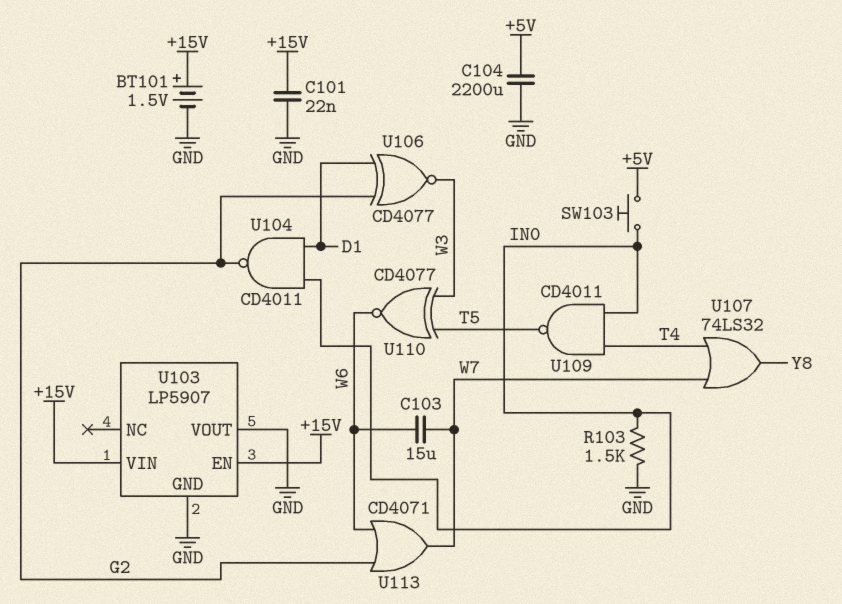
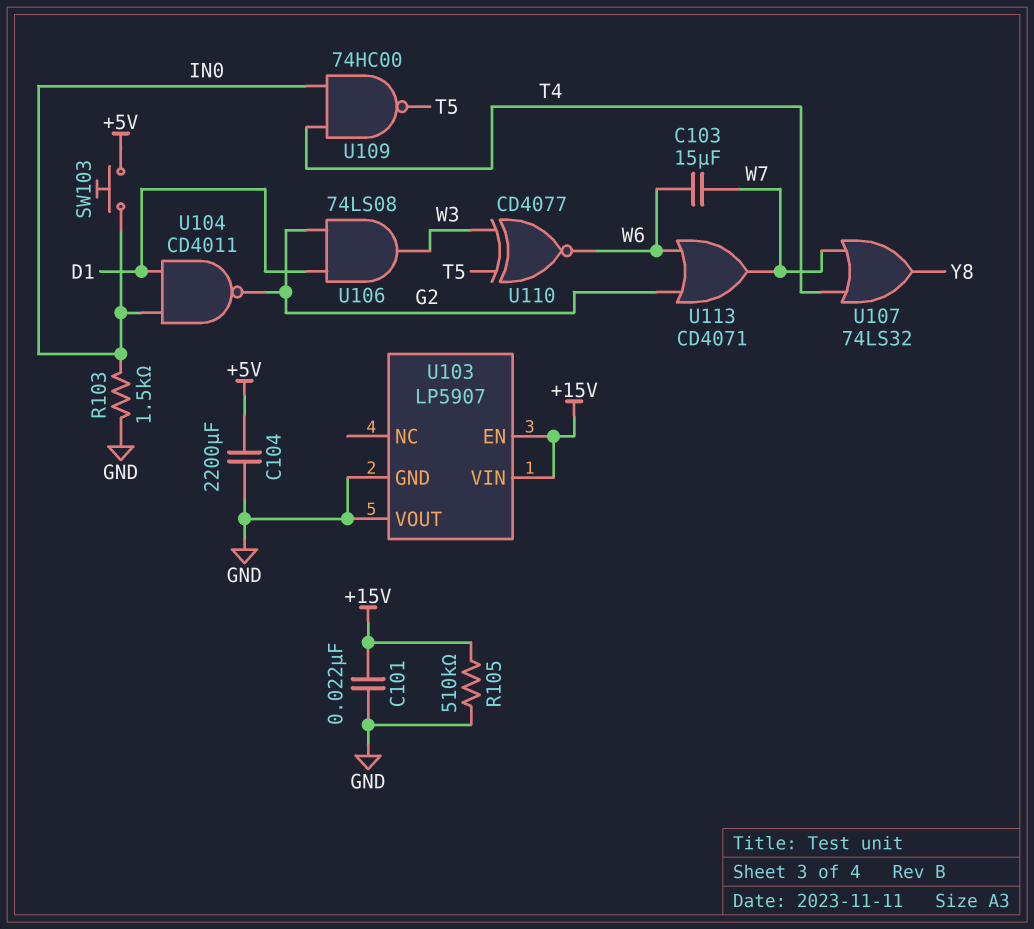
BT101: 1.5V (plus +15V, minus GND) -> none
R105: none -> 510k (+15V, GND)
U106: XNOR CD4077 (in D1, in G2, out W3) -> AND 74LS08 (in D1, in G2, out W3)
U109: NAND CD4011 (in IN0, in T4, out T5) -> NAND 74HC00 (in IN0, in T4, out T5)

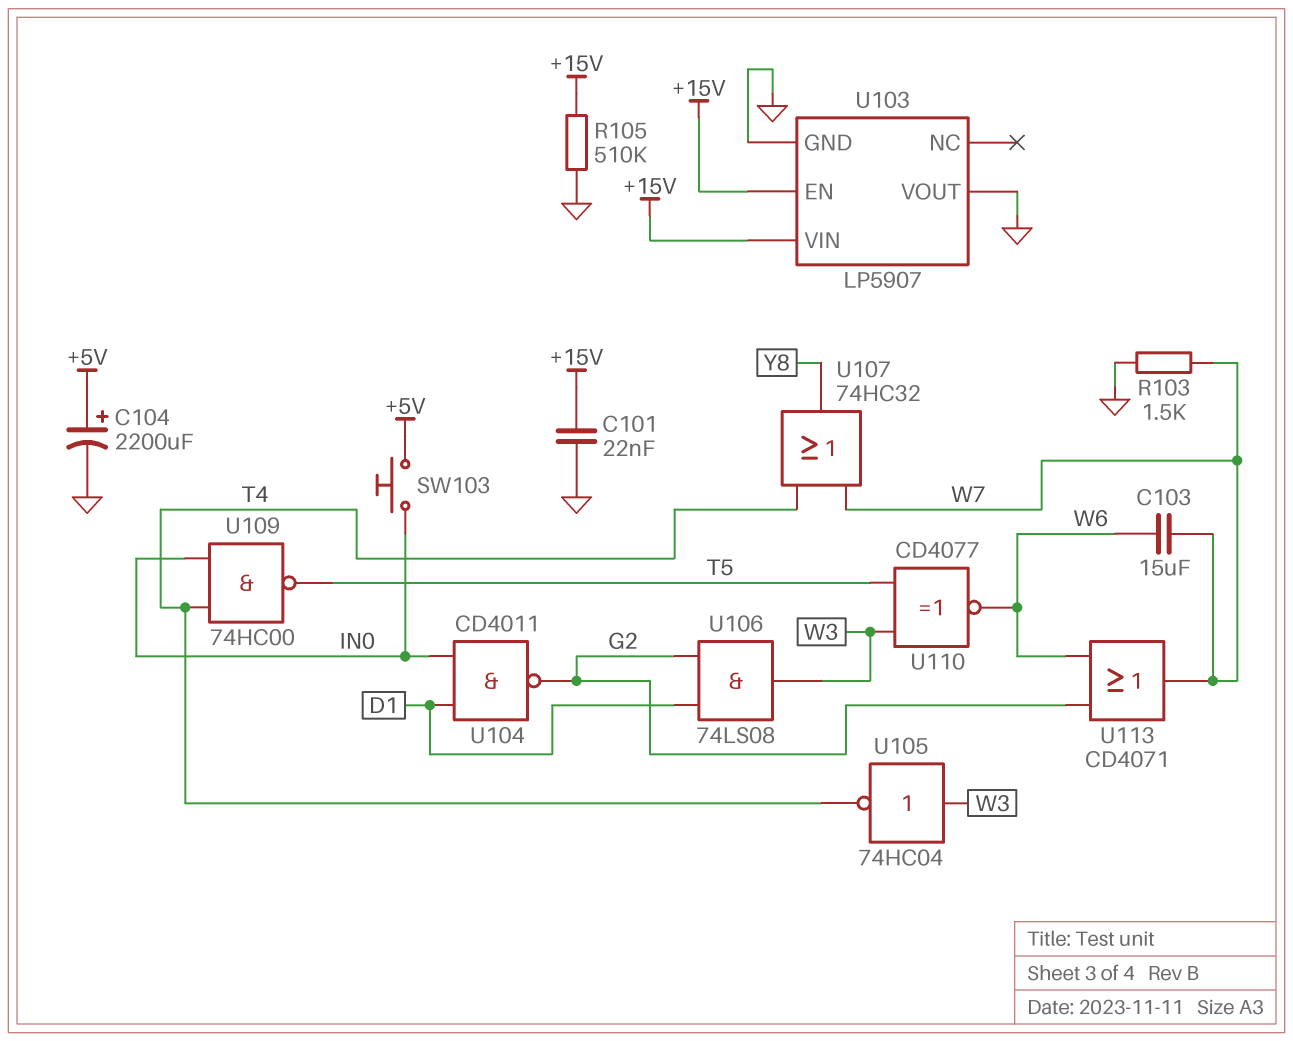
C104: 2200uF (+5V, GND) -> 2200uF (plus +5V, minus GND)
R103: 1.5k (GND, IN0) -> 1.5k (GND, W7)
U105: none -> NOT 74HC04 (in W3, out T4)
U107: OR 74LS32 (in T4, in W7, out Y8) -> OR 74HC32 (in T4, in W7, out Y8)

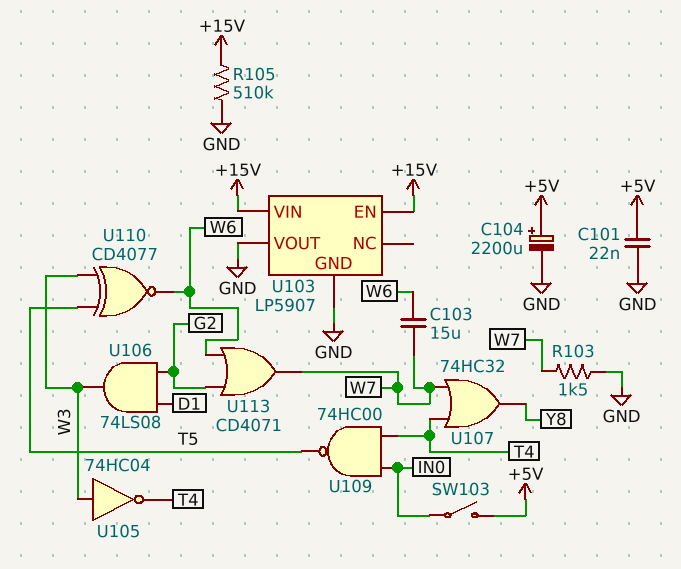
C101: 22nF (+15V, GND) -> 22nF (+5V, GND)
SW103: button (+5V, IN0) -> switch (+5V, IN0)
U104: NAND CD4011 (in D1, in IN0, out G2) -> none

